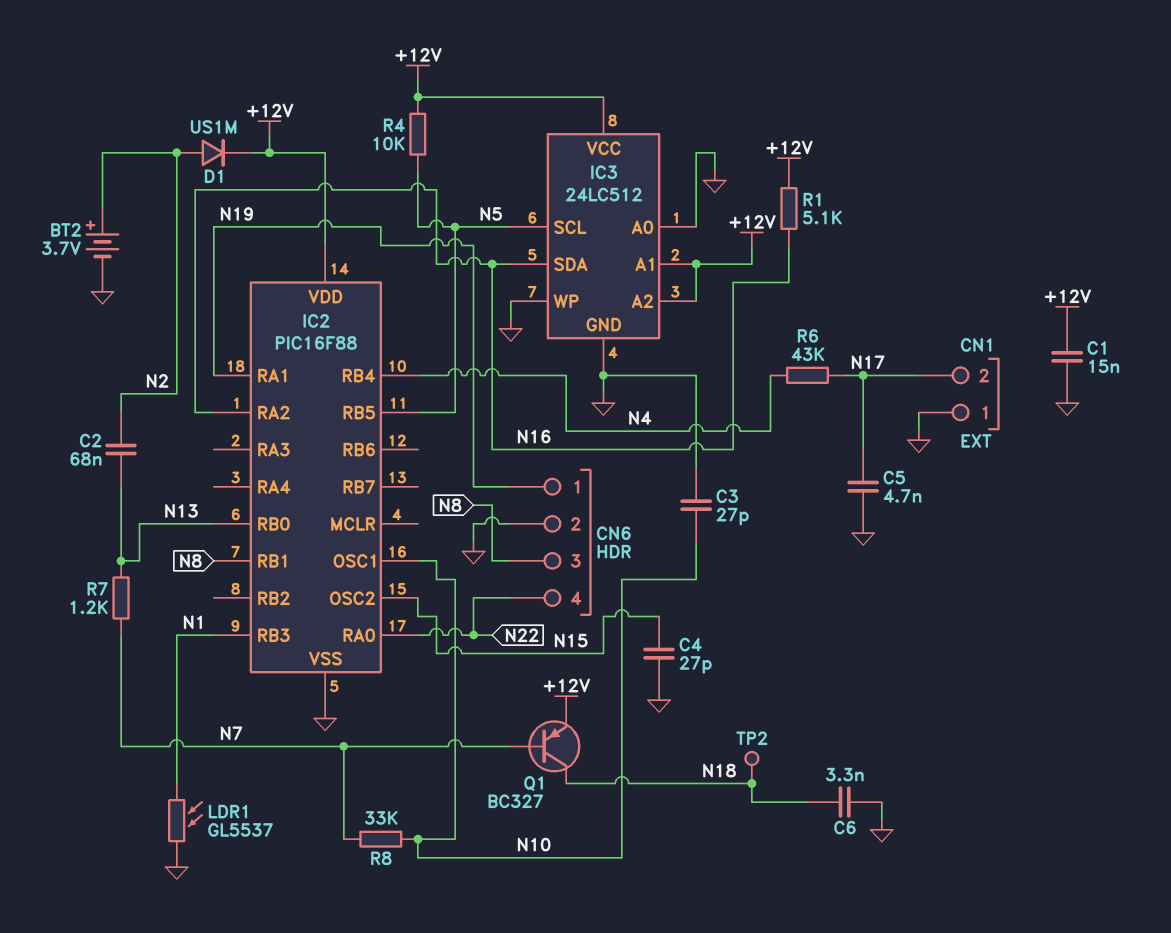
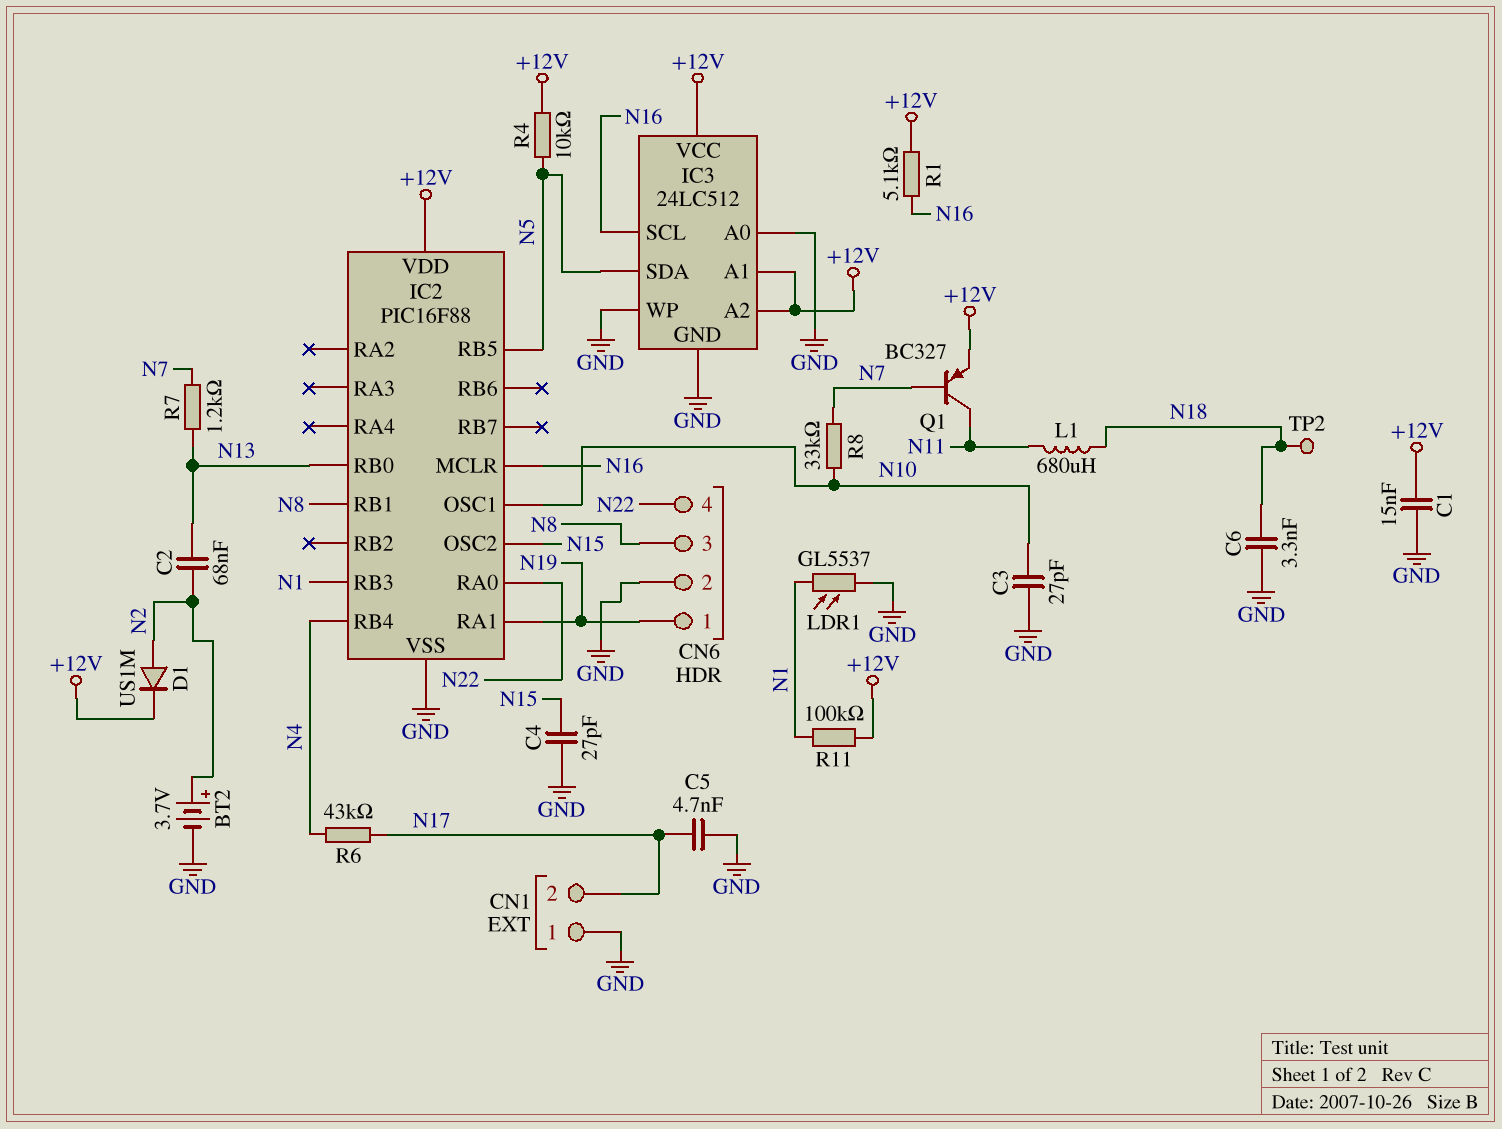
IC2 pin MCLR: none -> N16
IC2 pin RA2: N16 -> none
IC3 pin SCL: N5 -> N16
IC3 pin SDA: N16 -> N5
L1: none -> 680uH (N11, N18)
Q1: PNP BC327 (B N7, C N18, E +12V) -> PNP BC327 (B N7, C N11, E +12V)
R11: none -> 100k (+12V, N1)

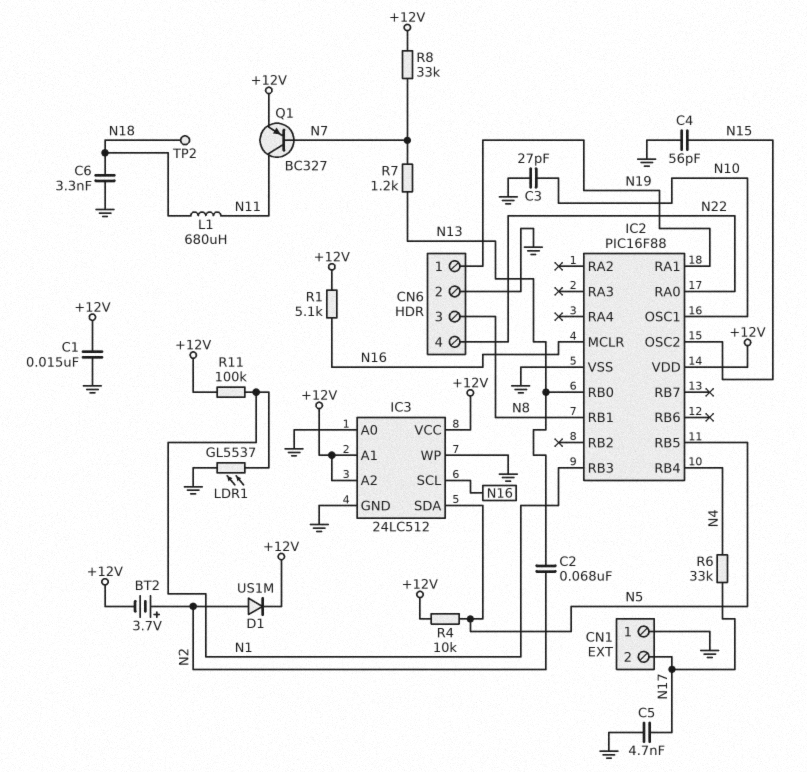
BT2: 3.7V (plus N2, minus GND) -> 3.7V (plus N2, minus +12V)
C4: 27pF (GND, N15) -> 56pF (GND, N15)
R6: 43k (N4, N17) -> 33k (N4, N17)
R8: 33k (N7, N10) -> 33k (+12V, N7)

